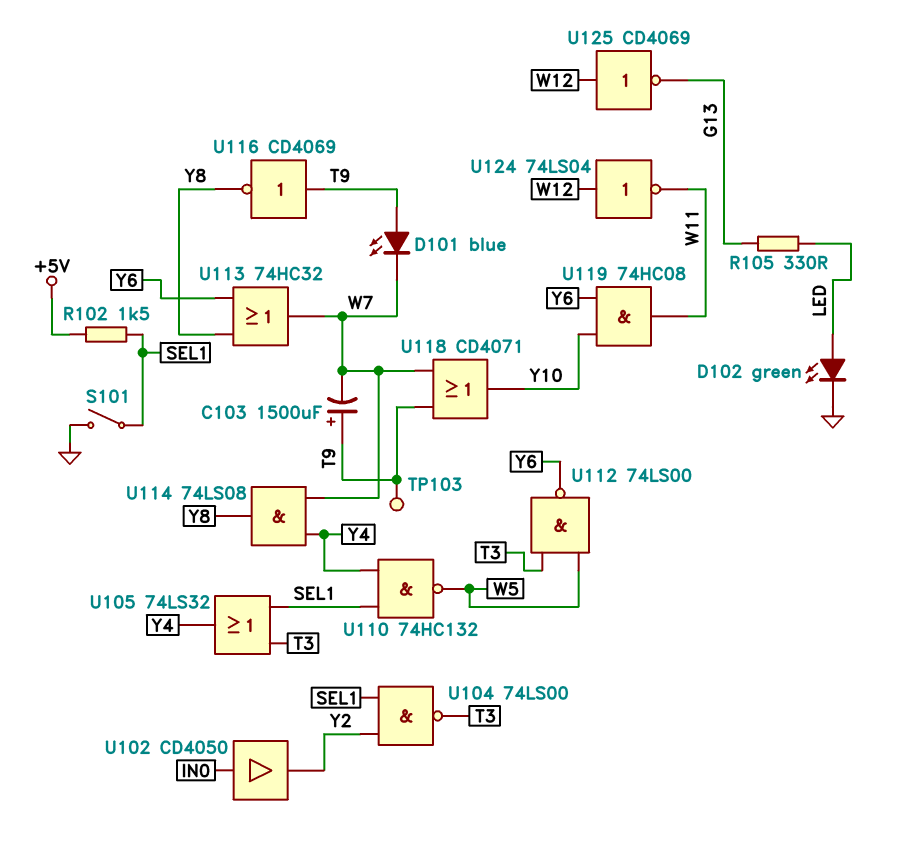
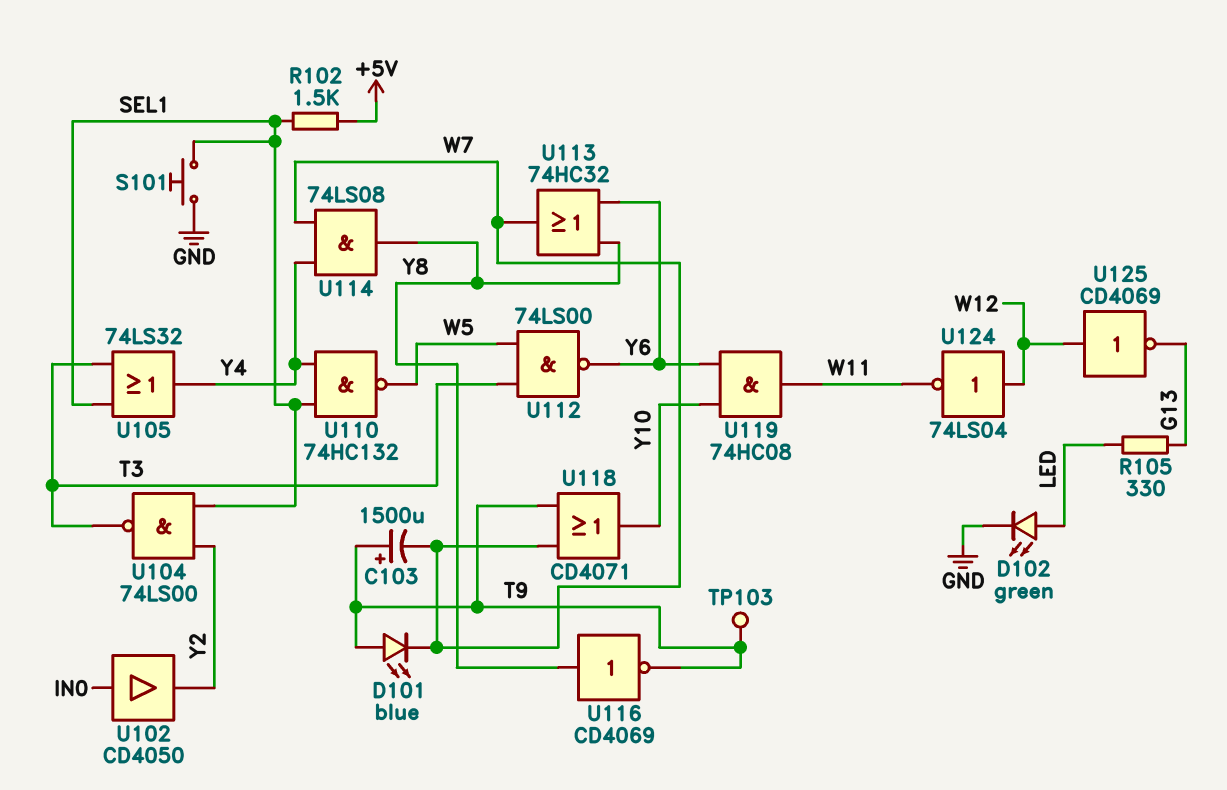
S101: switch (GND, SEL1) -> button (GND, SEL1)
U116: NOT CD4069 (in T9, out Y8) -> NOT CD4069 (in Y8, out T9)

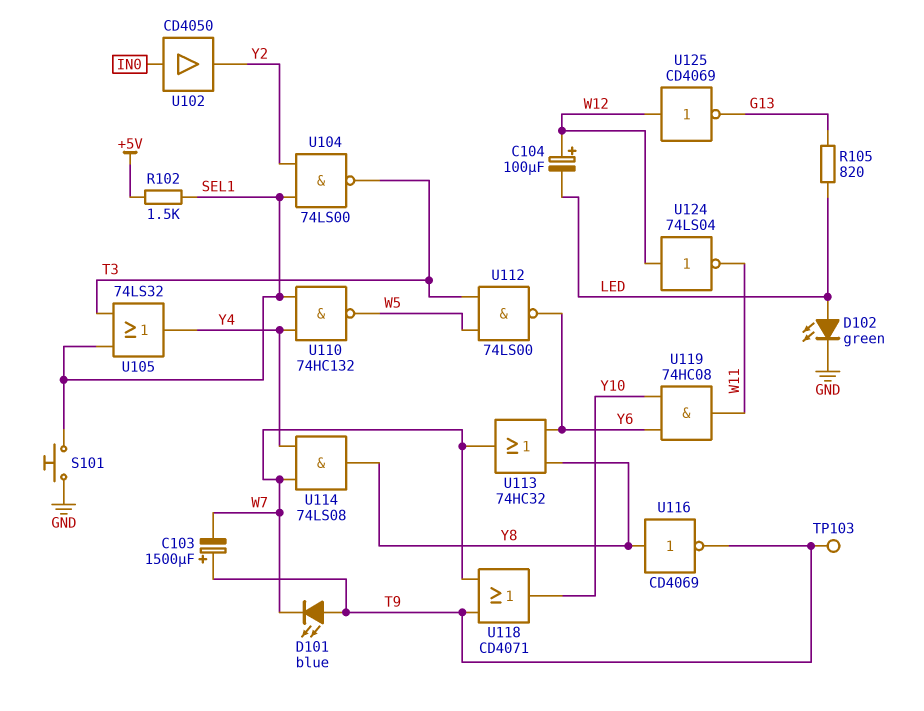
C104: none -> 100uF (plus W12, minus LED)
R105: 330 (G13, LED) -> 820 (G13, LED)

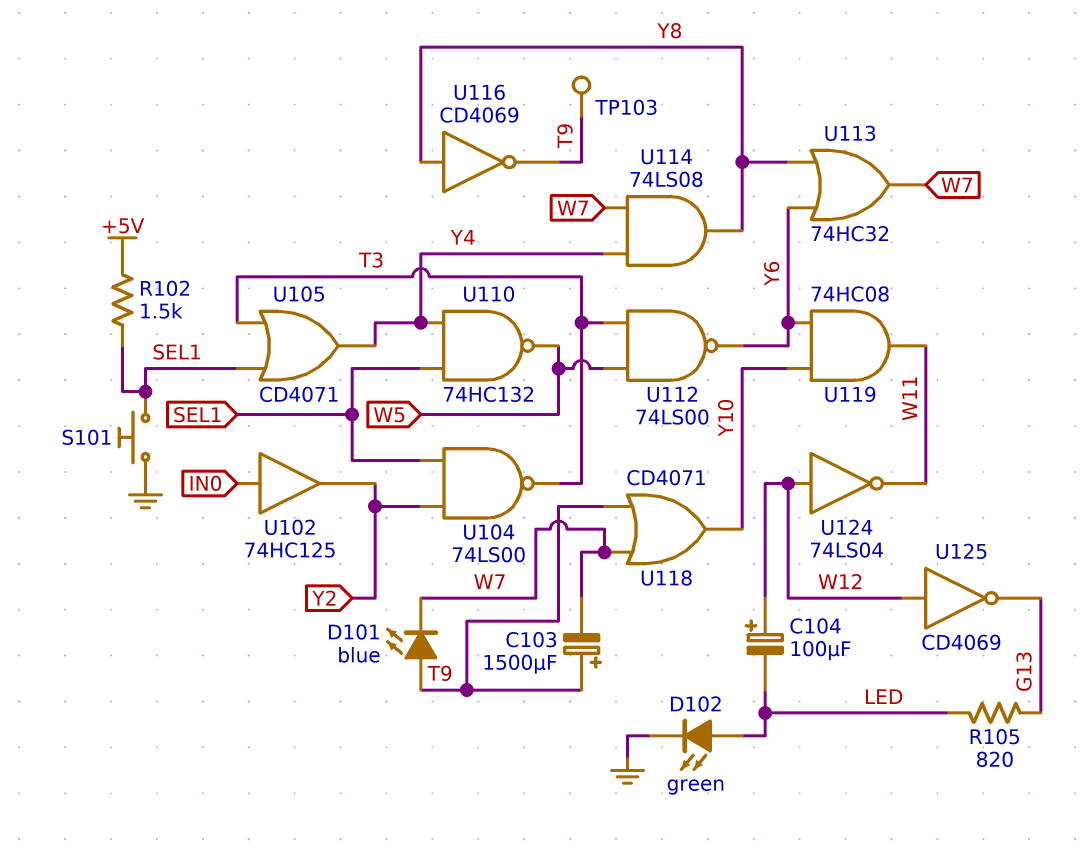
U102: buffer CD4050 (in IN0, out Y2) -> buffer 74HC125 (in IN0, out Y2)
U105: OR 74LS32 (in SEL1, in T3, out Y4) -> OR CD4071 (in SEL1, in T3, out Y4)

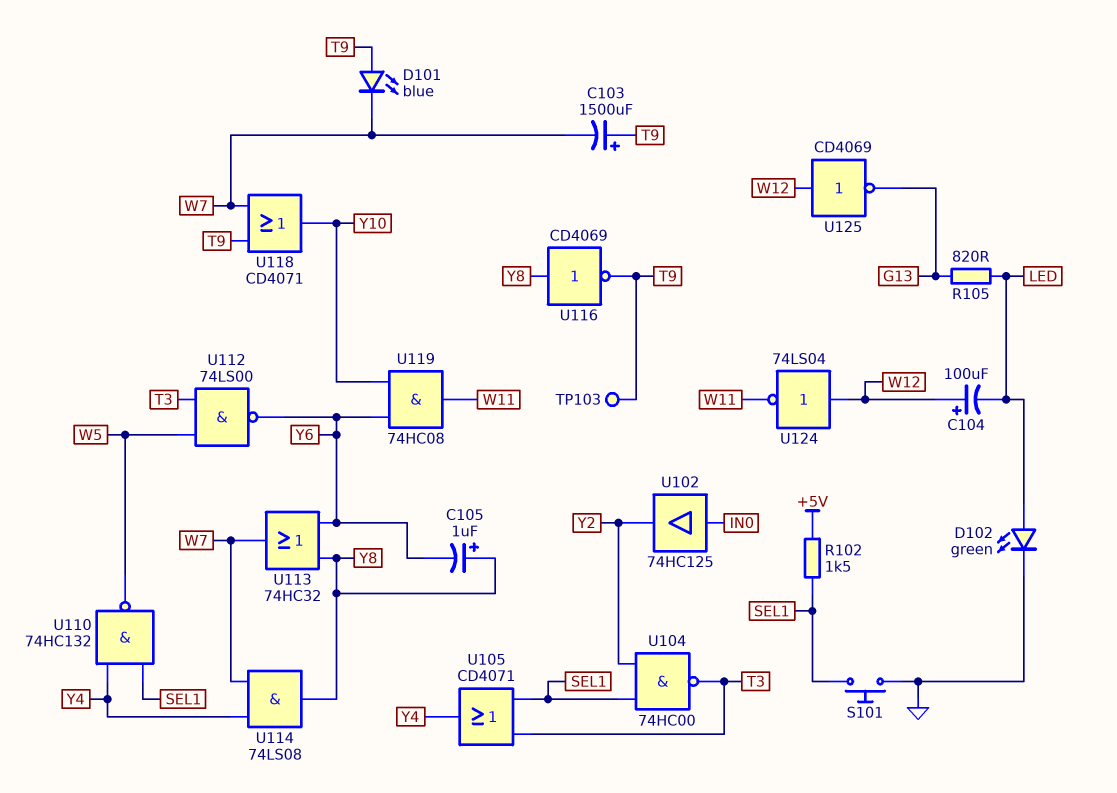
C105: none -> 1uF (plus Y8, minus Y6)
U104: NAND 74LS00 (in SEL1, in Y2, out T3) -> NAND 74HC00 (in SEL1, in Y2, out T3)

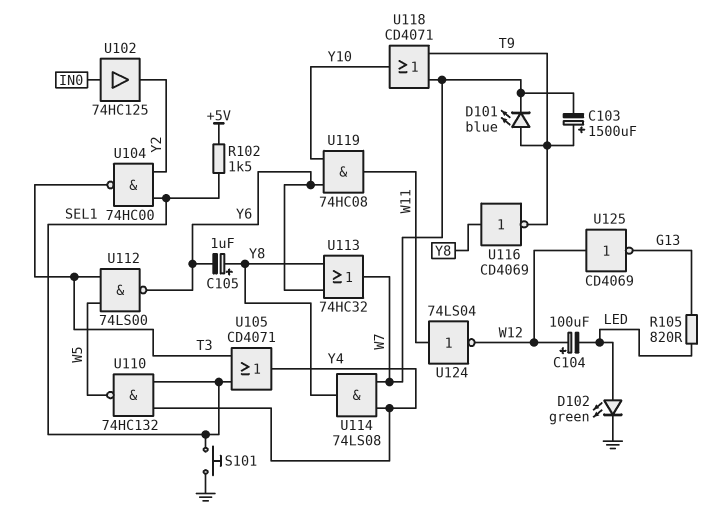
TP103: test point (T9) -> none
U124: NOT 74LS04 (in W12, out W11) -> NOT 74LS04 (in W11, out W12)

